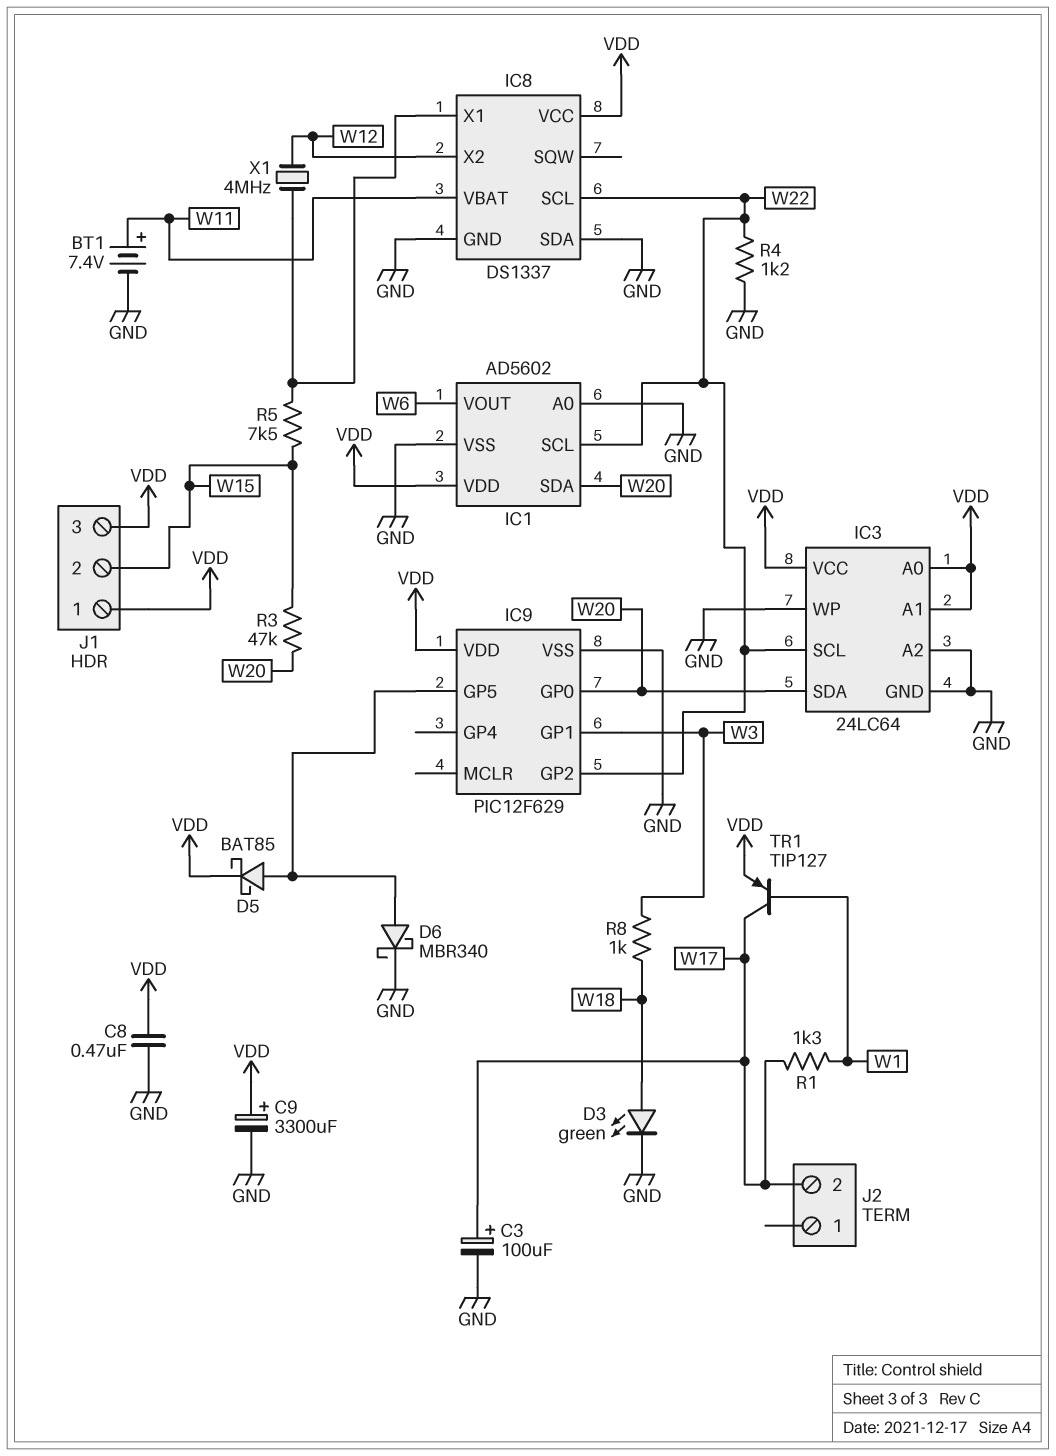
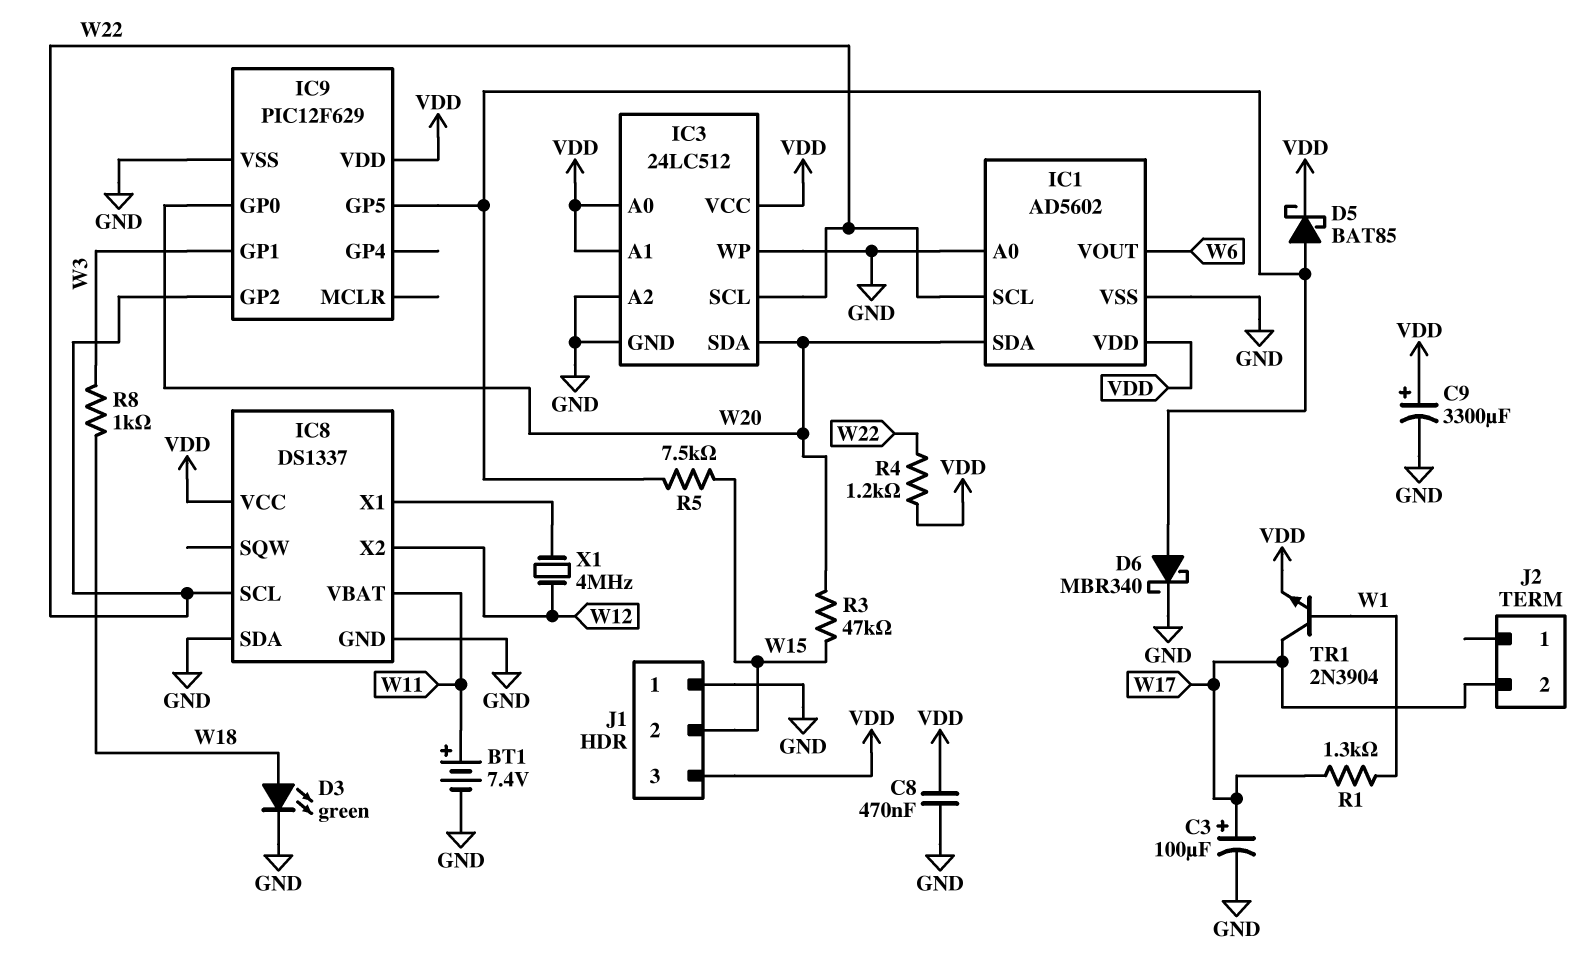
IC3: 24LC64 -> 24LC512
J1 pin 1: VDD -> GND
R4: 1.2k (GND, W22) -> 1.2k (VDD, W22)
R5: 7.5k (IC8/X1, W15) -> 7.5k (IC9/GP5, W15)
TR1: PNP TIP127 (B W1, C W17, E VDD) -> NPN 2N3904 (B W1, C W17, E VDD)

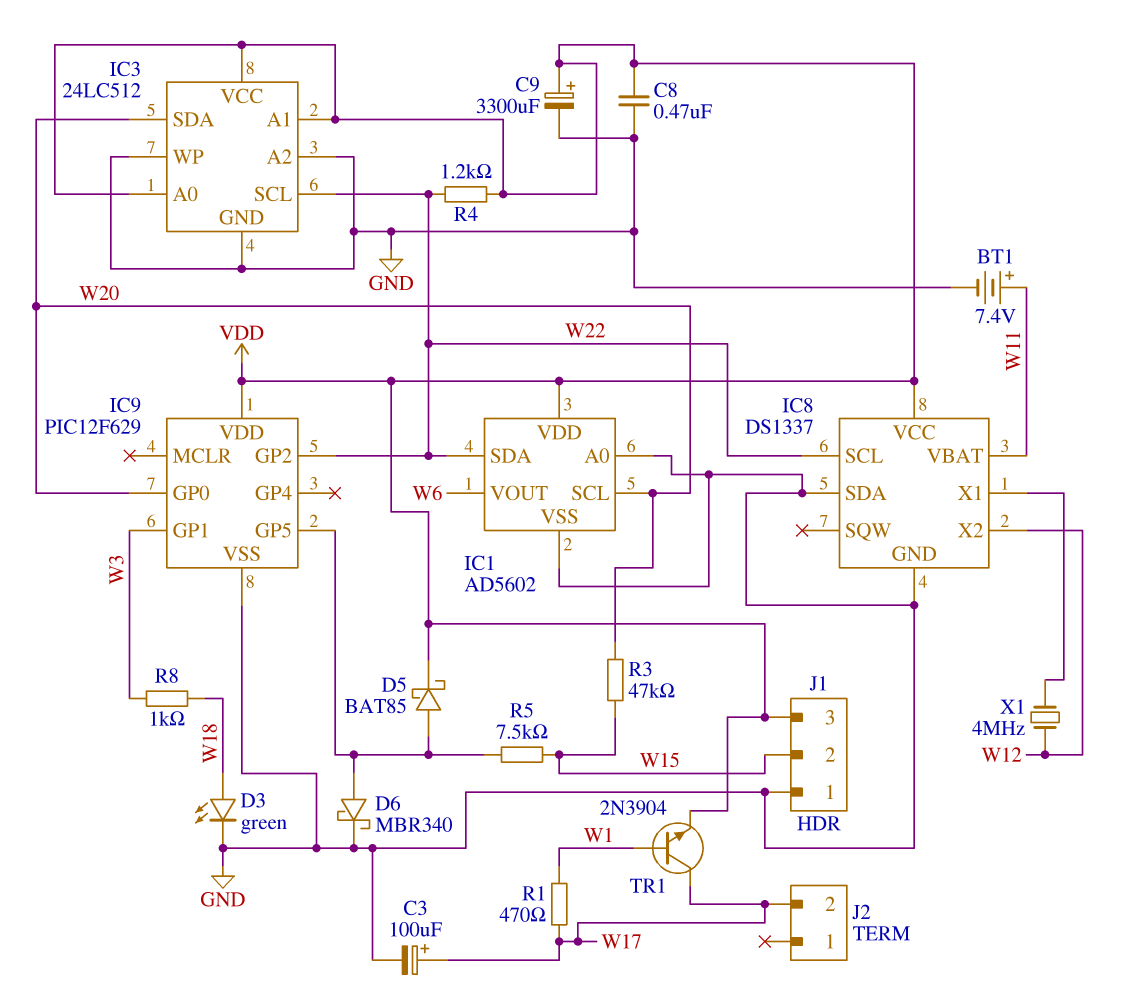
IC1 pin SCL: W22 -> W20
IC1 pin SDA: W20 -> W22
R1: 1.3k (W1, W17) -> 470 (W1, W17)

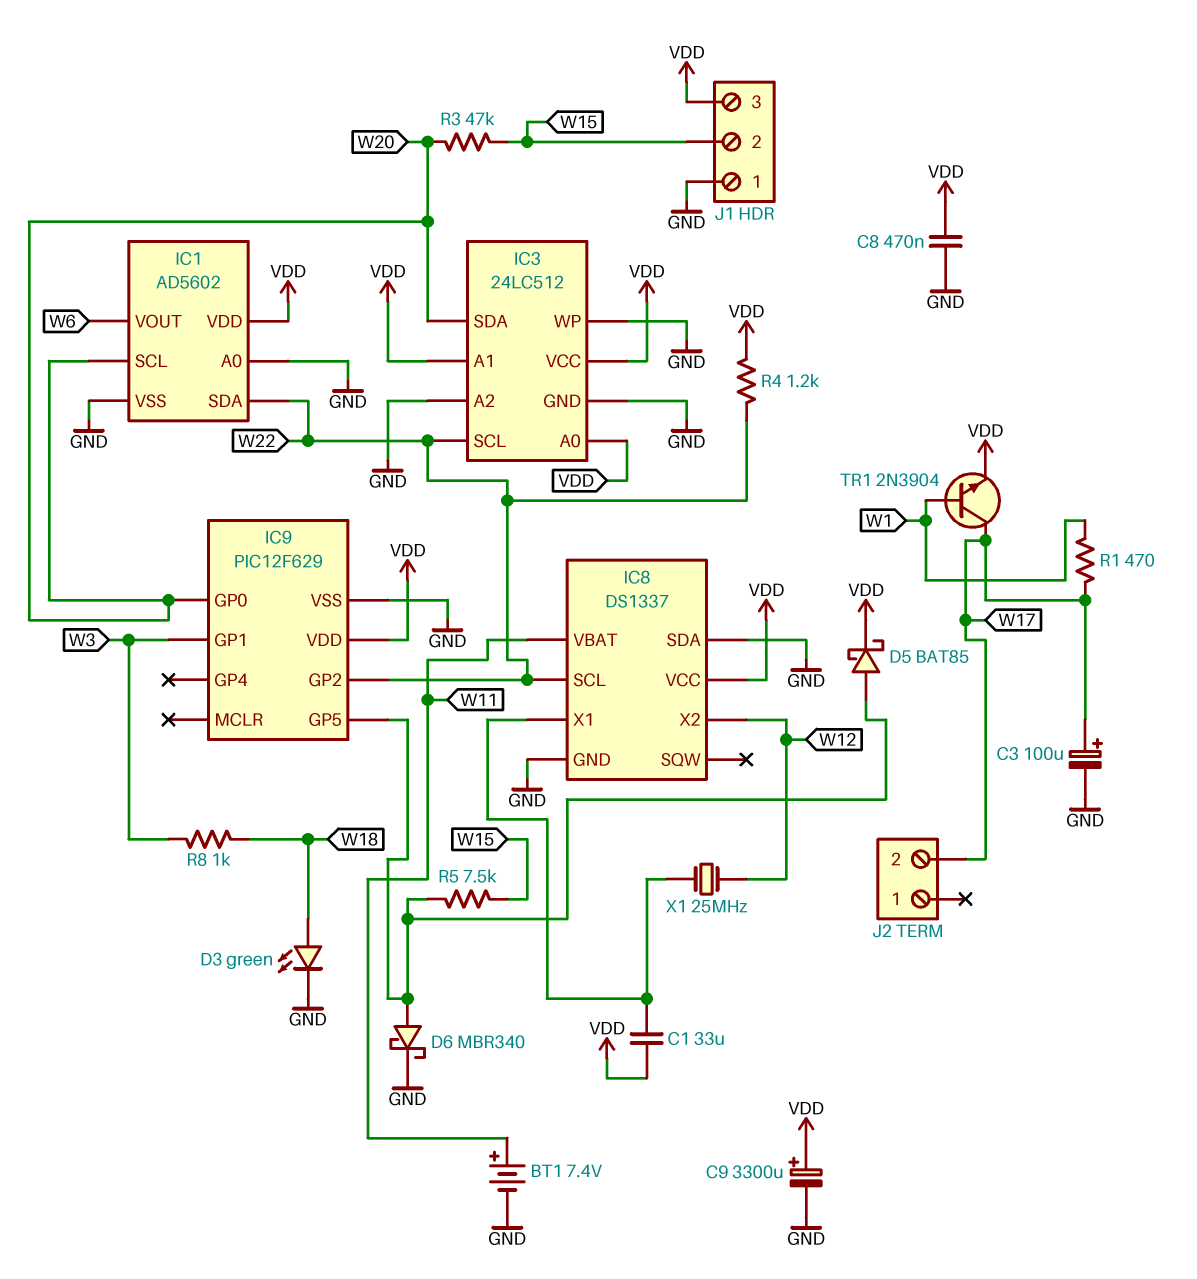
C1: none -> 33uF (IC8/X1, VDD)
X1: 4MHz (IC8/X1, W12) -> 25MHz (IC8/X1, W12)

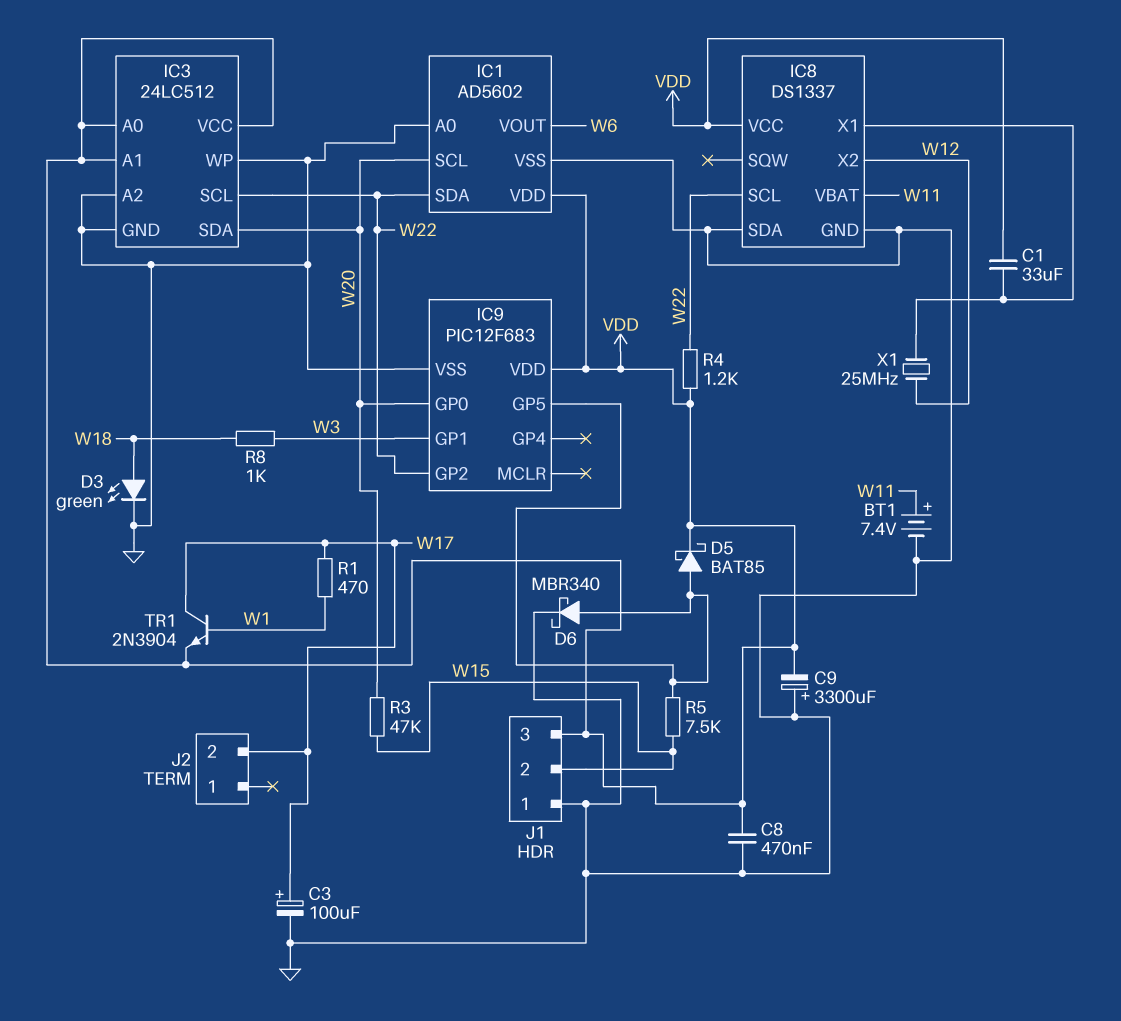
C9: 3300uF (plus VDD, minus GND) -> 3300uF (plus GND, minus VDD)
IC9: PIC12F629 -> PIC12F683

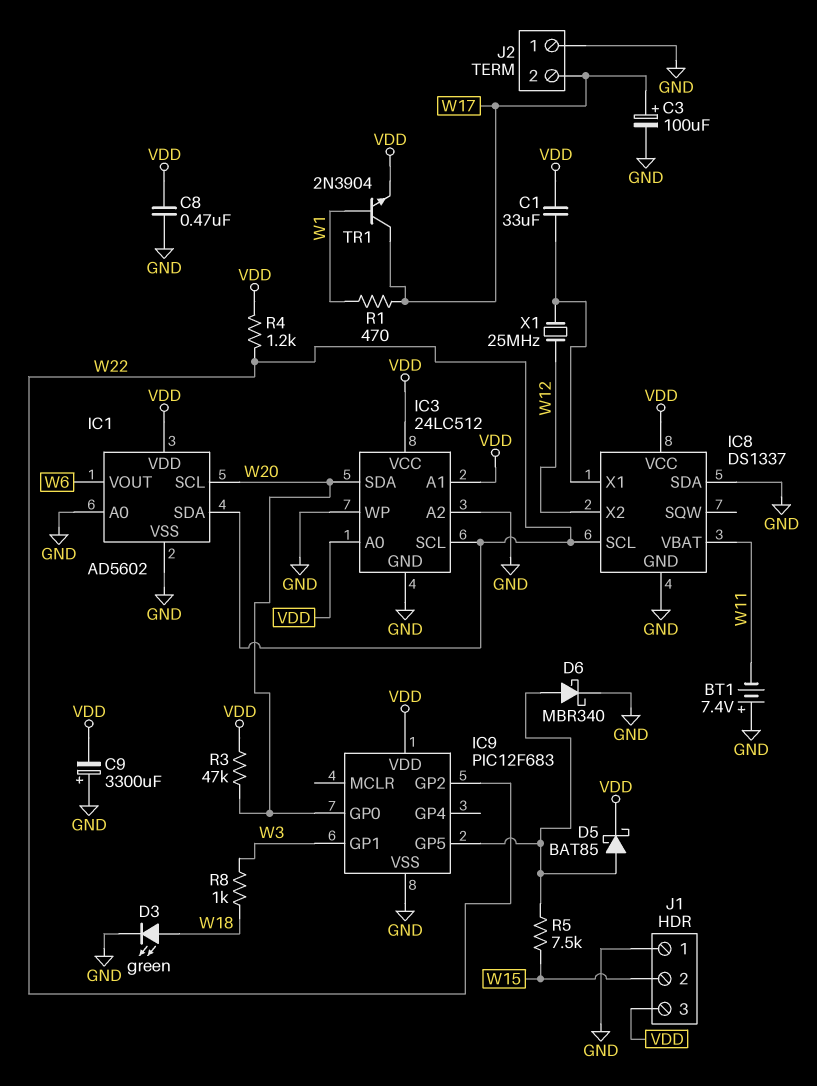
BT1: 7.4V (plus W11, minus GND) -> 7.4V (plus GND, minus W11)
J2 pin 1: none -> GND
R3: 47k (W15, W20) -> 47k (VDD, W20)

